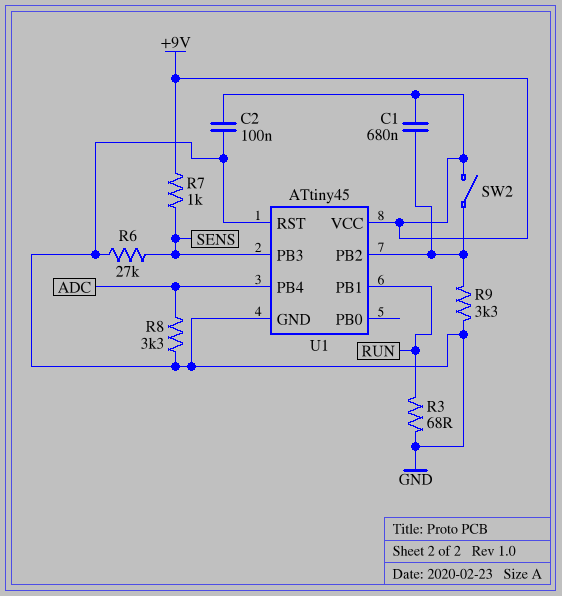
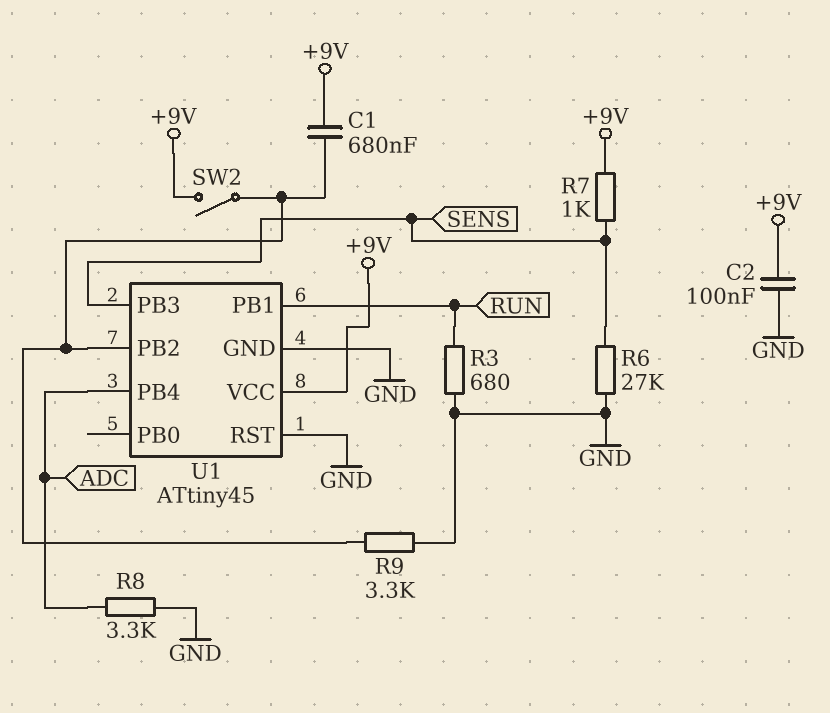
R3: 68 (GND, RUN) -> 680 (GND, RUN)

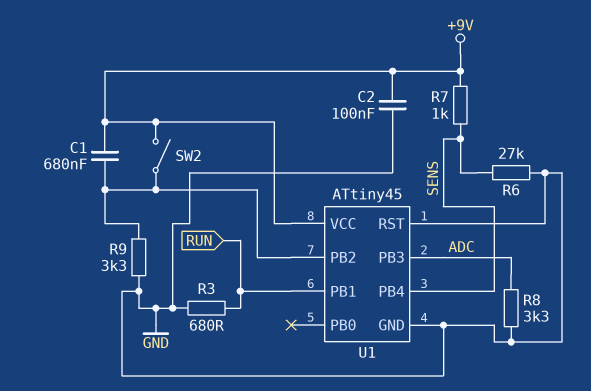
U1 pin PB3: SENS -> ADC
U1 pin PB4: ADC -> SENS

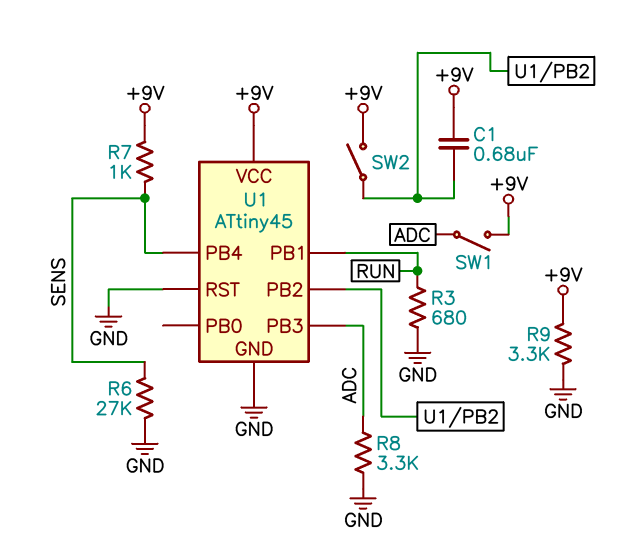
C2: 100nF (+9V, GND) -> none
R9: 3.3k (GND, U1/PB2) -> 3.3k (+9V, GND)
SW1: none -> switch (+9V, ADC)

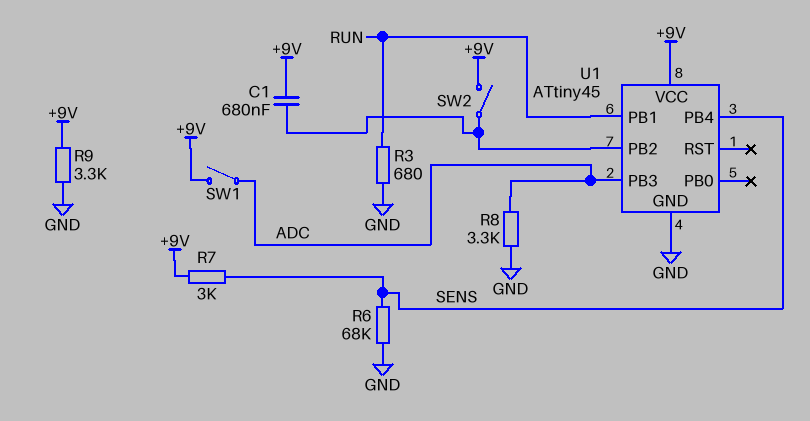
R6: 27k (GND, SENS) -> 68k (GND, SENS)
R7: 1k (+9V, SENS) -> 3k (+9V, SENS)
U1 pin RST: GND -> none

